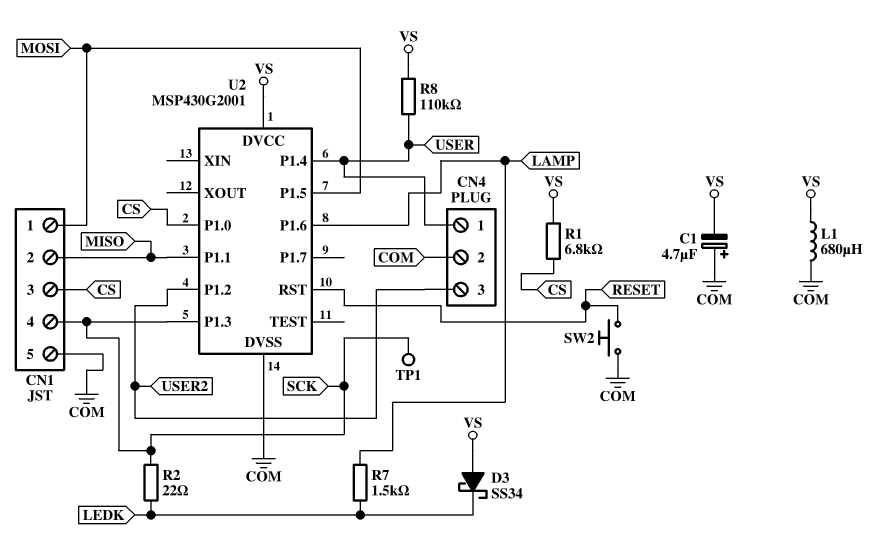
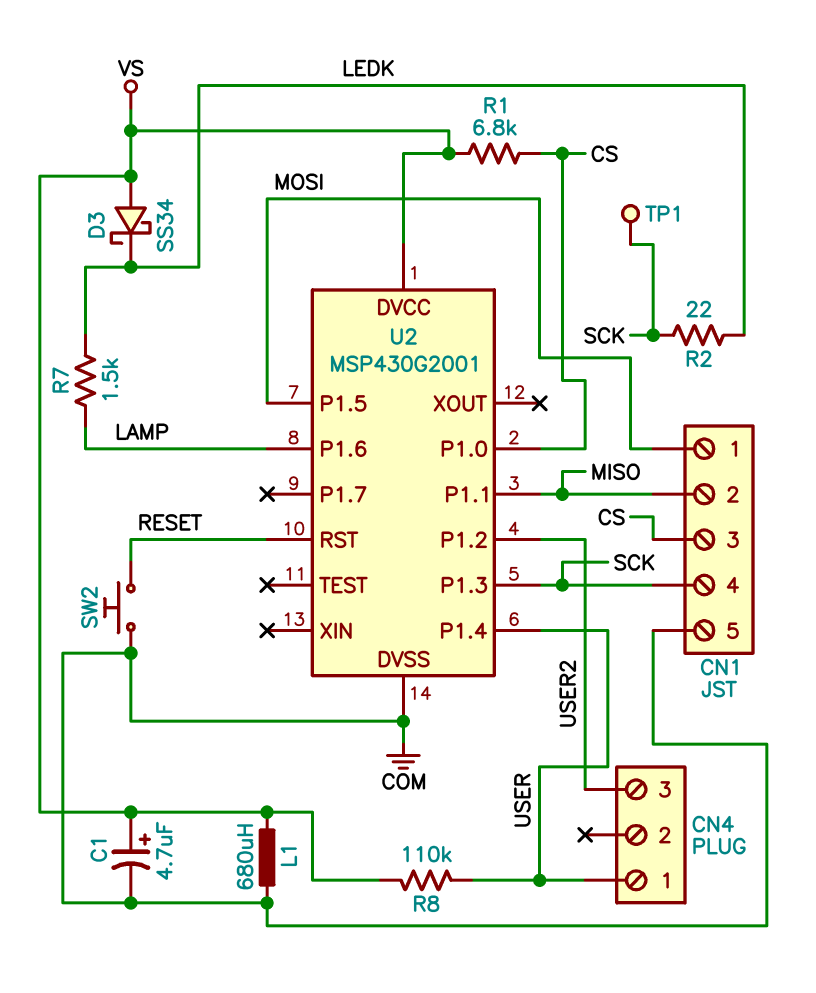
C1: 4.7uF (plus COM, minus VS) -> 4.7uF (plus VS, minus COM)
CN4 pin 2: COM -> none

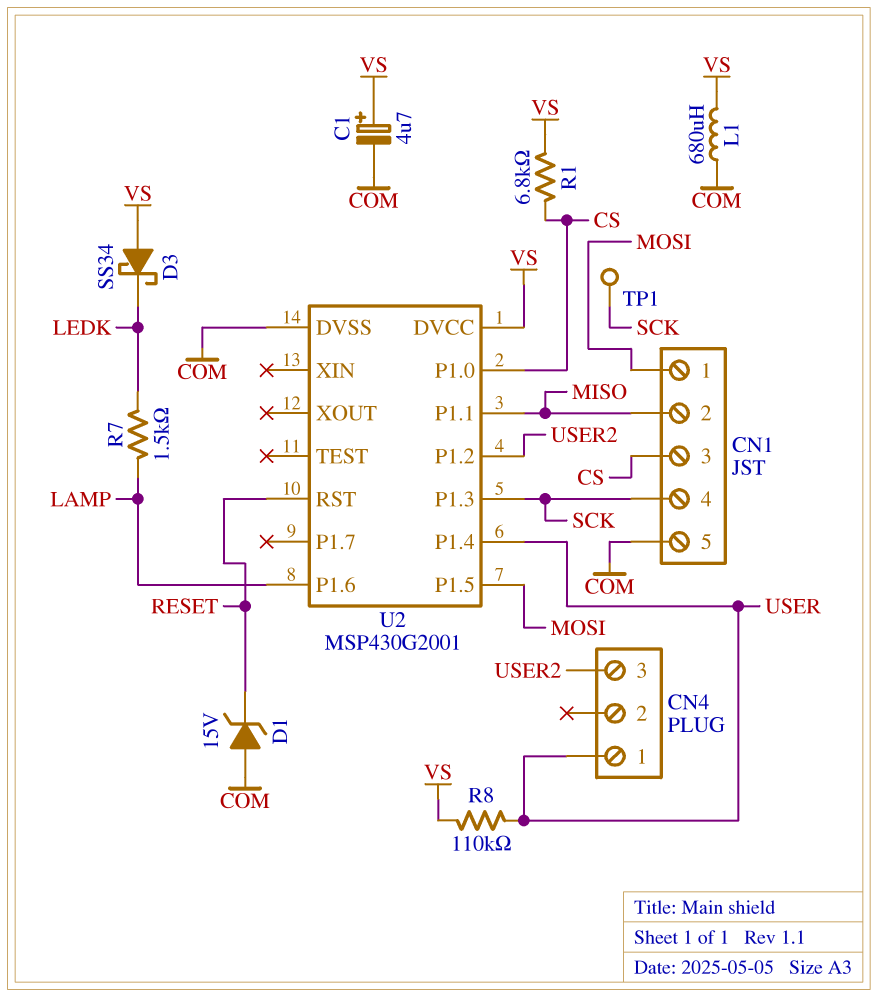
D1: none -> zener 15V (A COM, K RESET)
R2: 22 (LEDK, SCK) -> none
SW2: button (COM, RESET) -> none

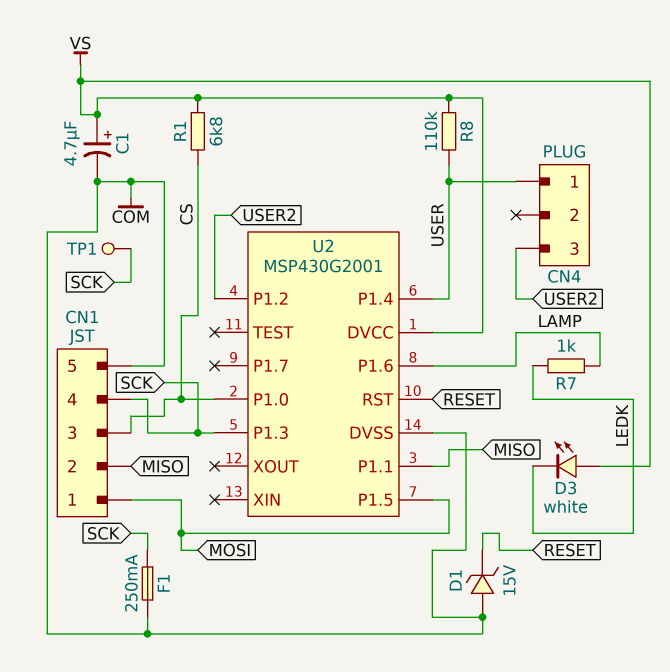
D3: schottky SS34 (A VS, K LEDK) -> LED white (A VS, K LEDK)
F1: none -> 250mA (COM, SCK)
L1: 680uH (COM, VS) -> none
R7: 1.5k (LAMP, LEDK) -> 1k (LAMP, LEDK)

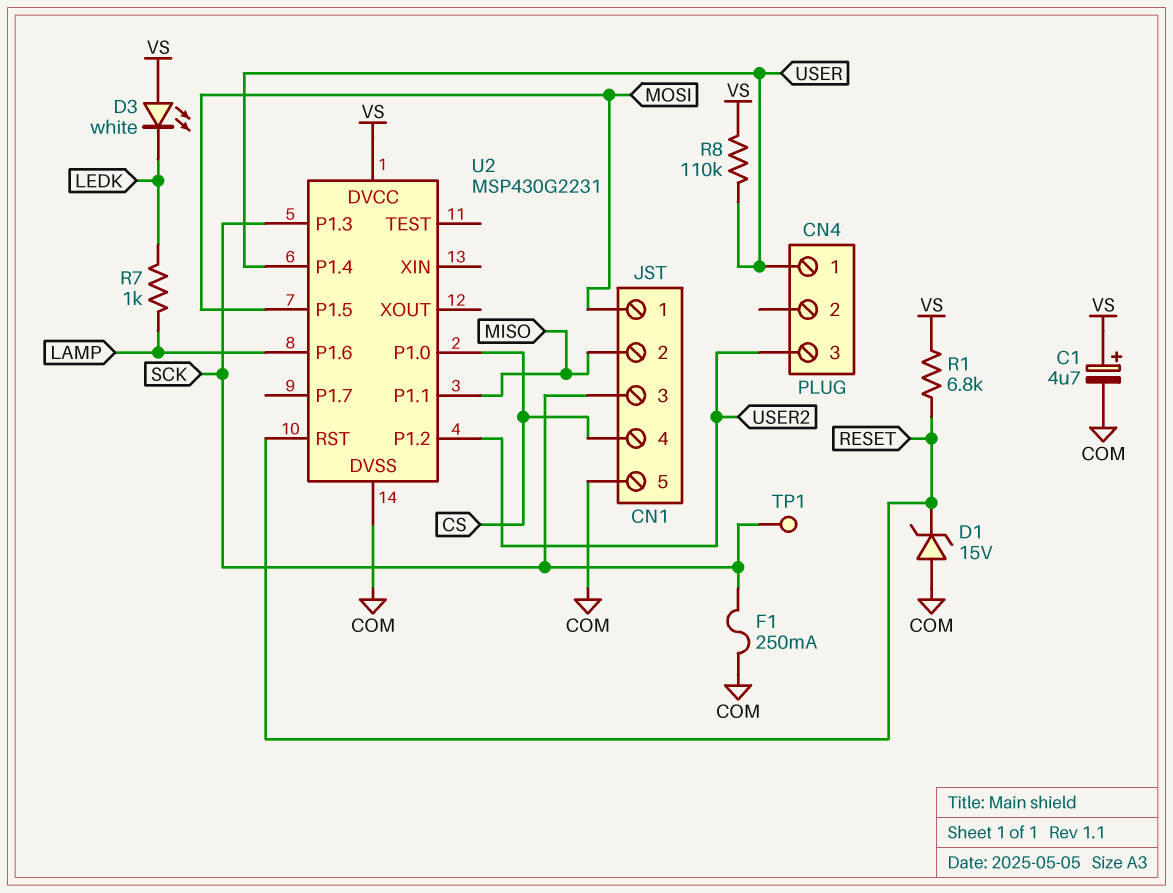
CN1 pin 3: CS -> SCK
CN1 pin 4: SCK -> CS
R1: 6.8k (CS, VS) -> 6.8k (RESET, VS)
U2: MSP430G2001 -> MSP430G2231

